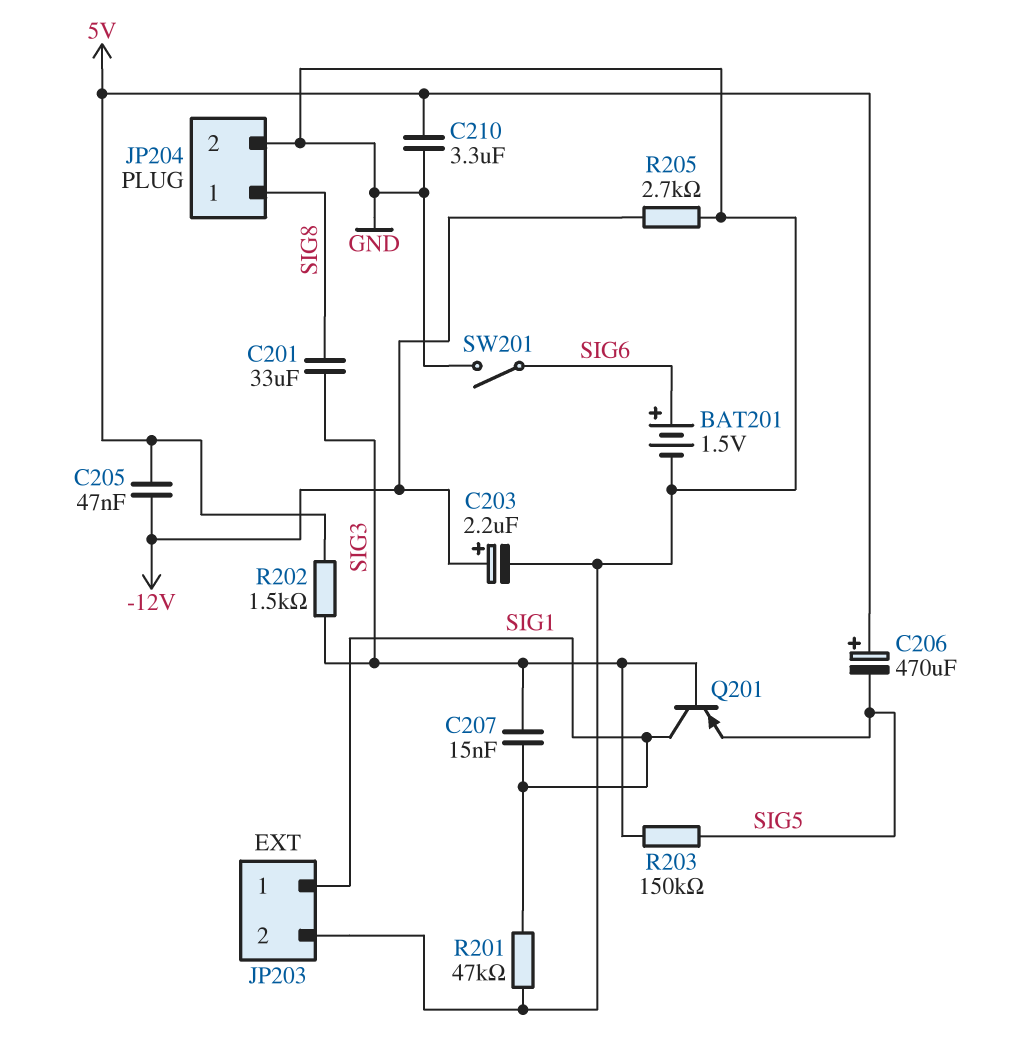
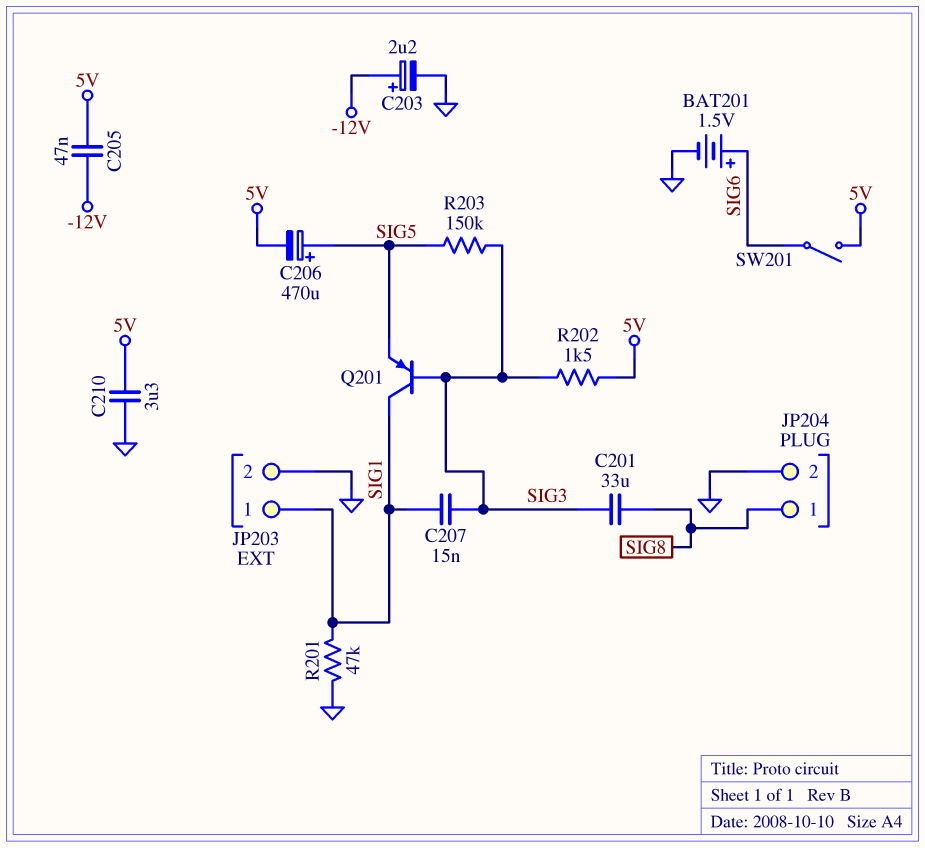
C206: 470uF (plus 5V, minus SIG5) -> 470uF (plus SIG5, minus 5V)
R205: 2.7k (-12V, GND) -> none
SW201: switch (GND, SIG6) -> switch (5V, SIG6)

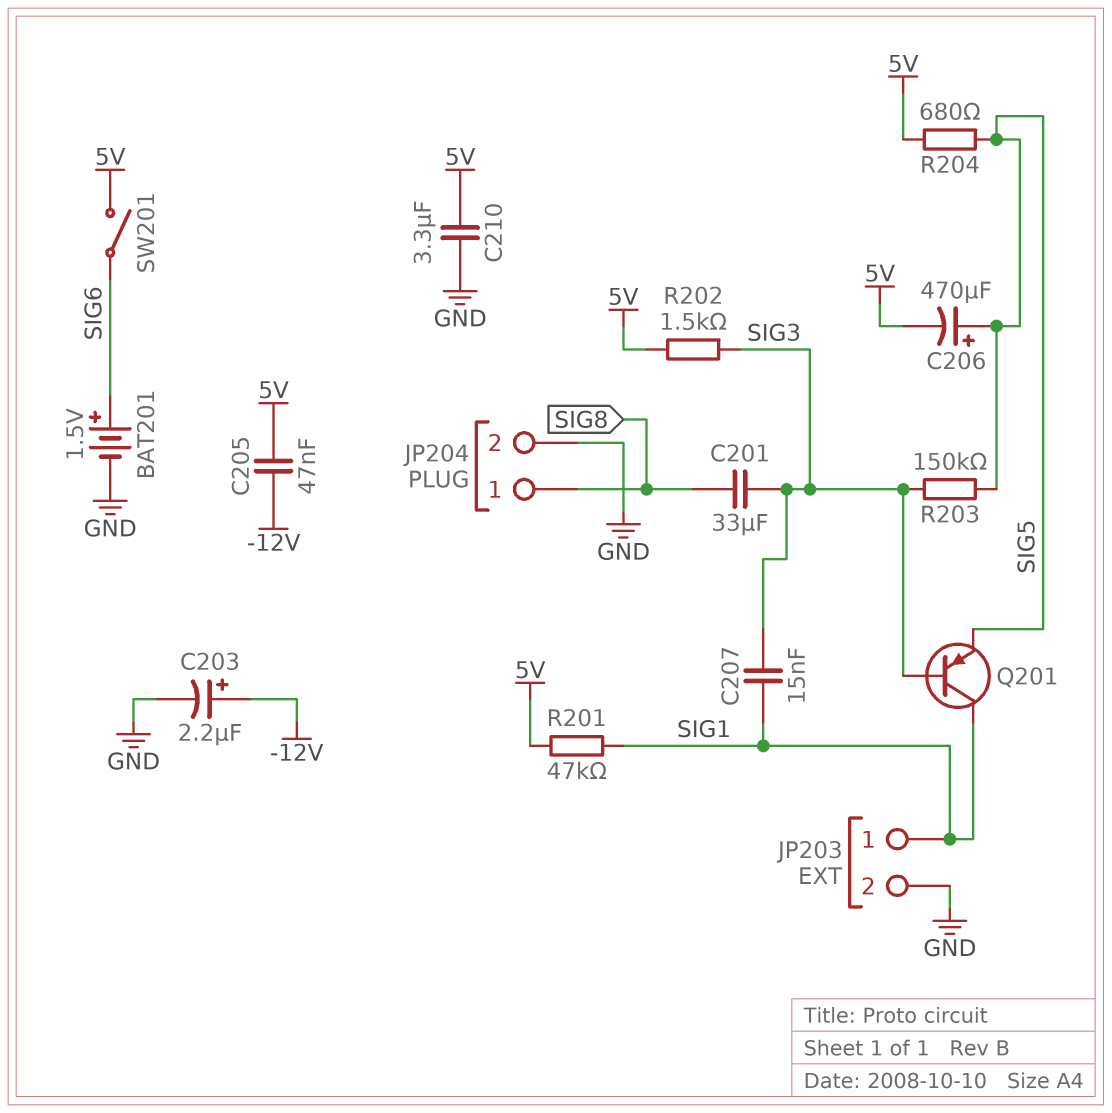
R201: 47k (GND, SIG1) -> 47k (5V, SIG1)
R204: none -> 680 (5V, SIG5)

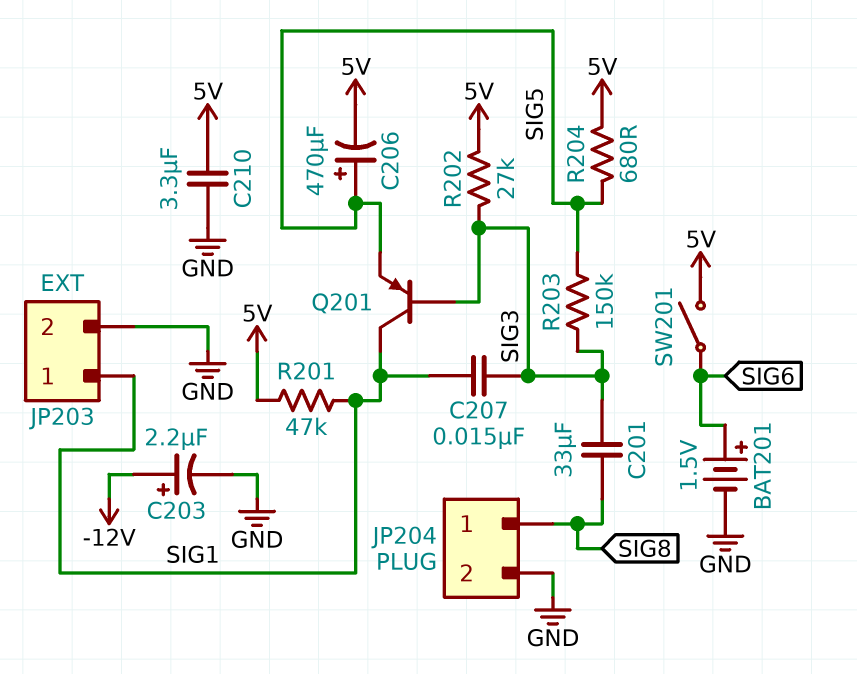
C205: 47nF (-12V, 5V) -> none
R202: 1.5k (5V, SIG3) -> 27k (5V, SIG3)

